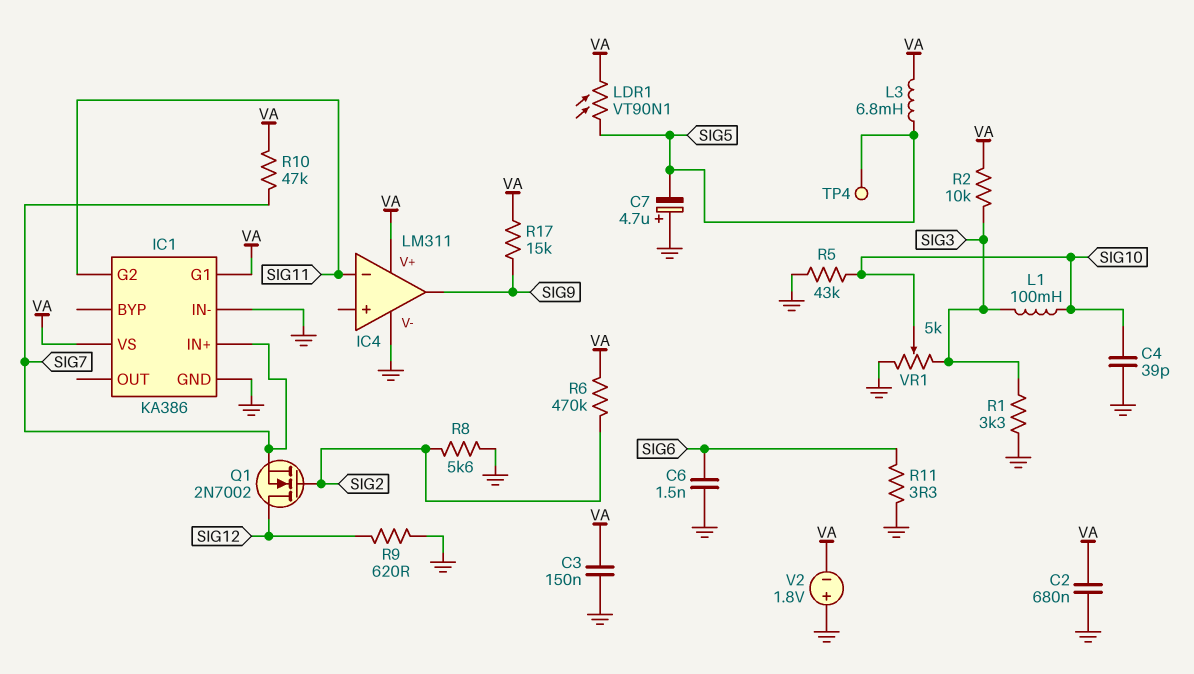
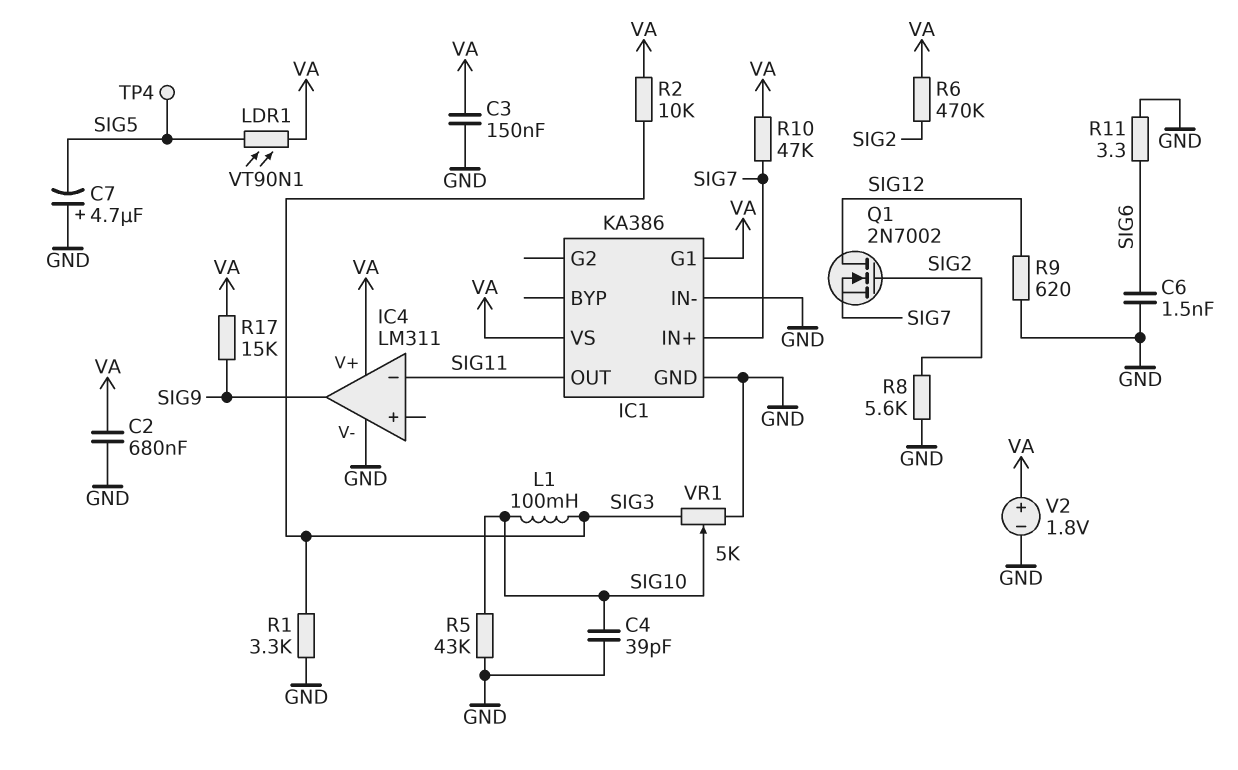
IC1 pin G2: SIG11 -> none
IC1 pin OUT: none -> SIG11
L3: 6.8mH (SIG5, VA) -> none
V2: 1.8V (plus GND, minus VA) -> 1.8V (plus VA, minus GND)

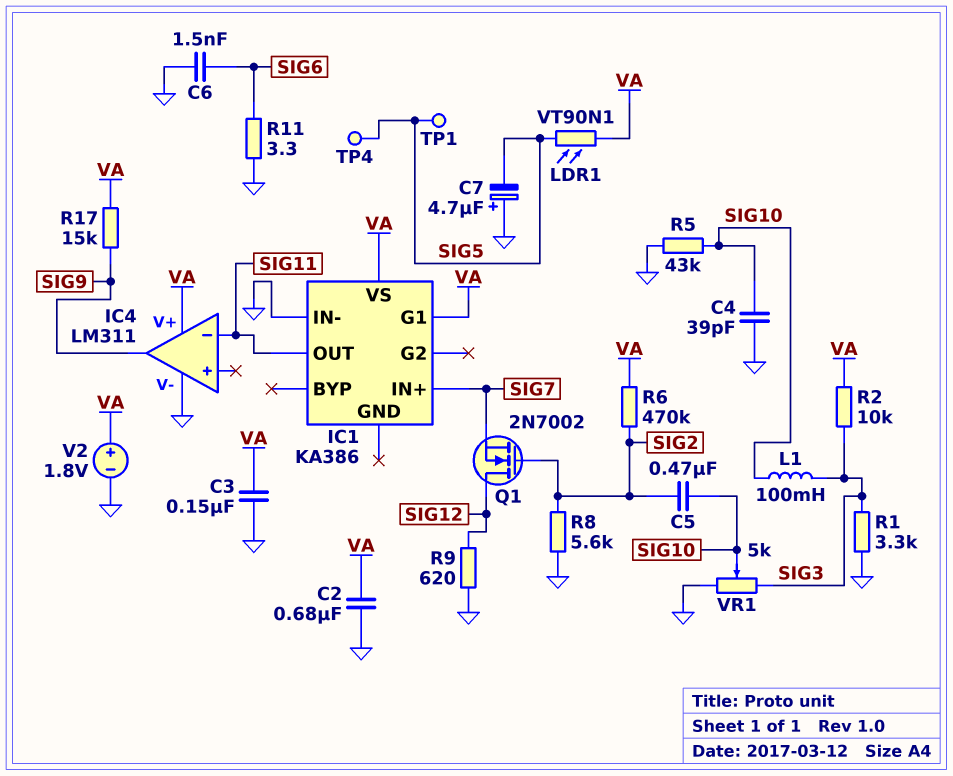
C5: none -> 470nF (SIG2, SIG10)
IC1 pin GND: GND -> none
R10: 47k (SIG7, VA) -> none
TP1: none -> test point (SIG5)

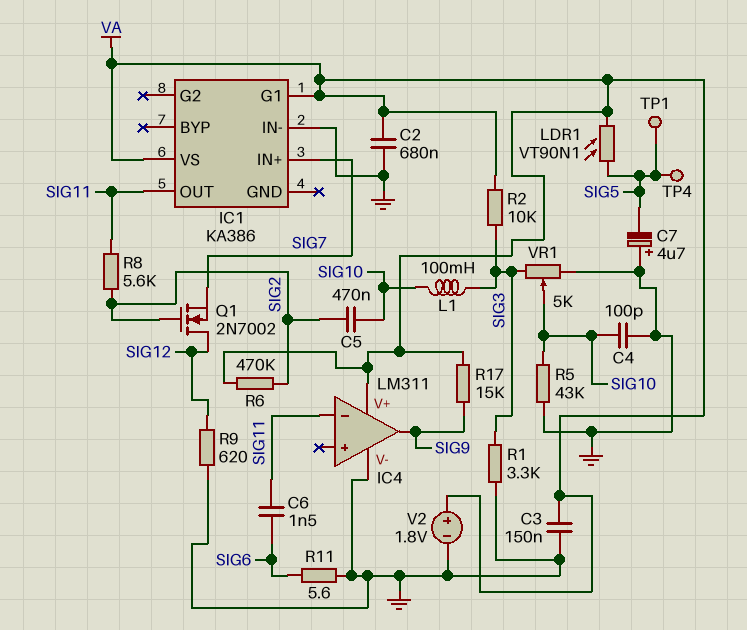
C4: 39pF (GND, SIG10) -> 100pF (GND, SIG10)
C6: 1.5nF (GND, SIG6) -> 1.5nF (SIG6, SIG11)
R8: 5.6k (GND, SIG2) -> 5.6k (SIG2, SIG11)
R11: 3.3 (GND, SIG6) -> 5.6 (GND, SIG6)

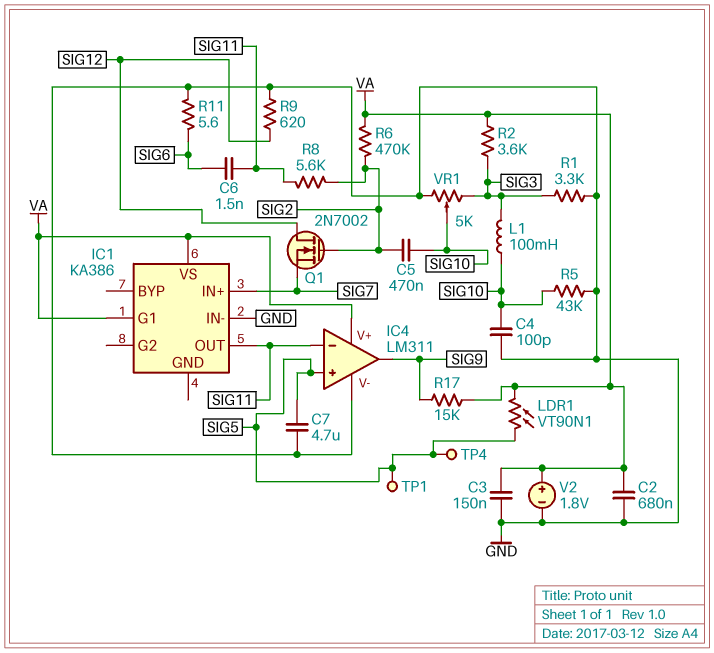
C7: 4.7uF (plus GND, minus SIG5) -> 4.7uF (GND, SIG5)
IC4 pin in+: none -> SIG5
R2: 10k (SIG3, VA) -> 3.6k (SIG3, VA)

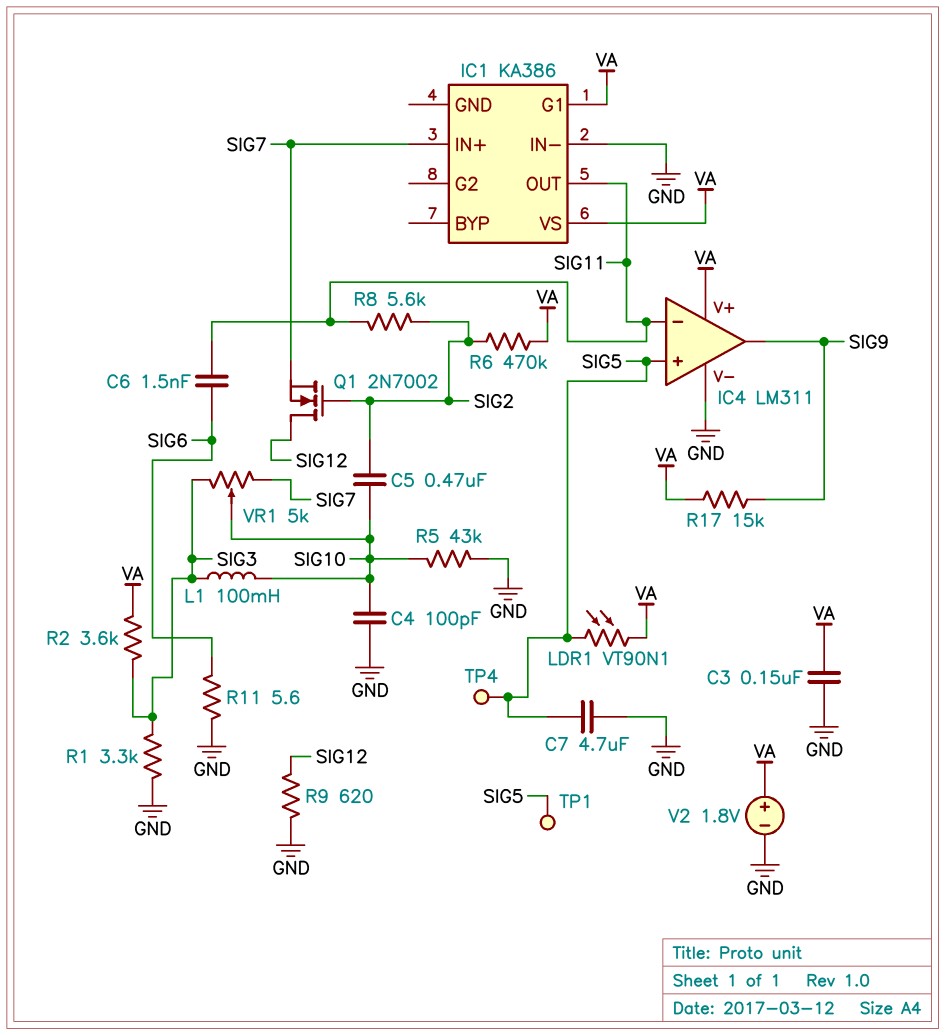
C2: 680nF (GND, VA) -> none
VR1: 5k (GND, SIG3, wiper SIG10) -> 5k (SIG3, SIG7, wiper SIG10)

